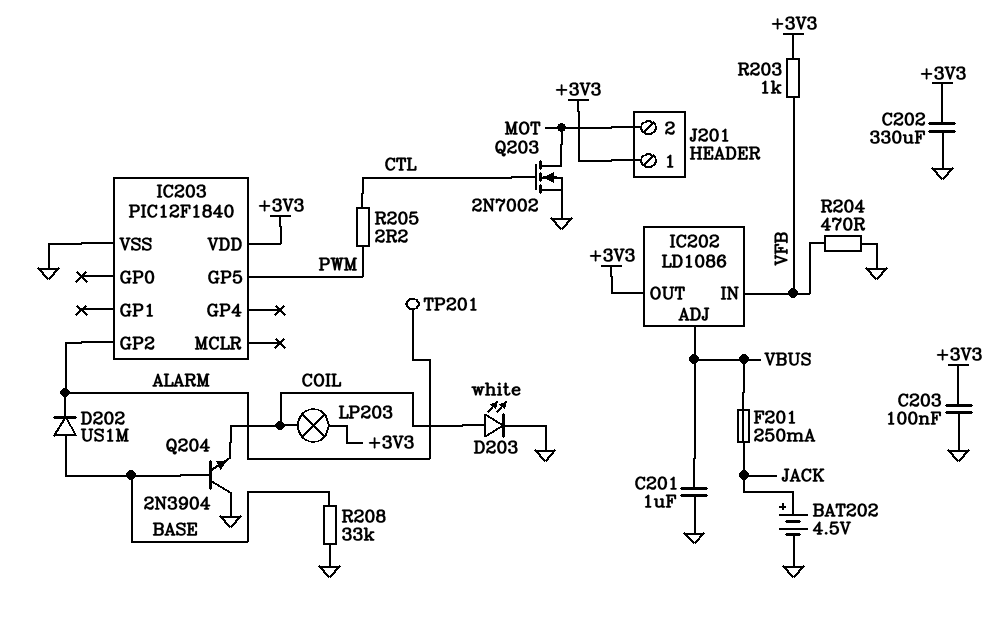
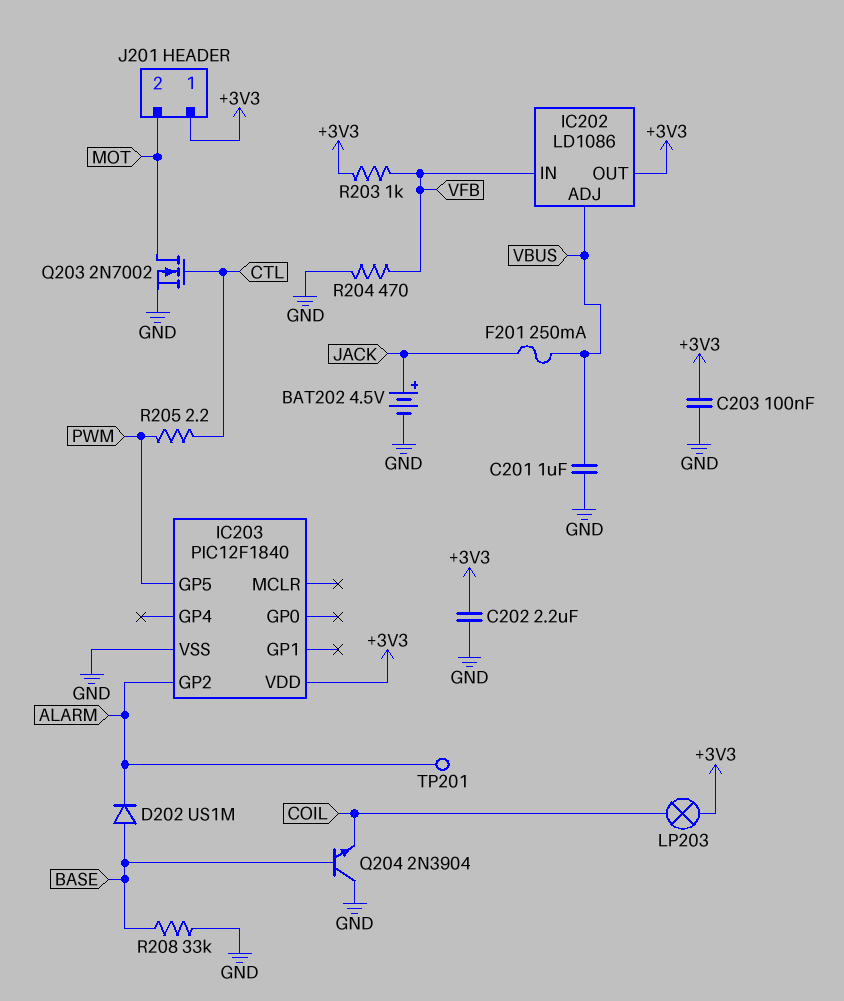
C202: 330uF (+3V3, GND) -> 2.2uF (+3V3, GND)
D203: LED white (A COIL, K GND) -> none

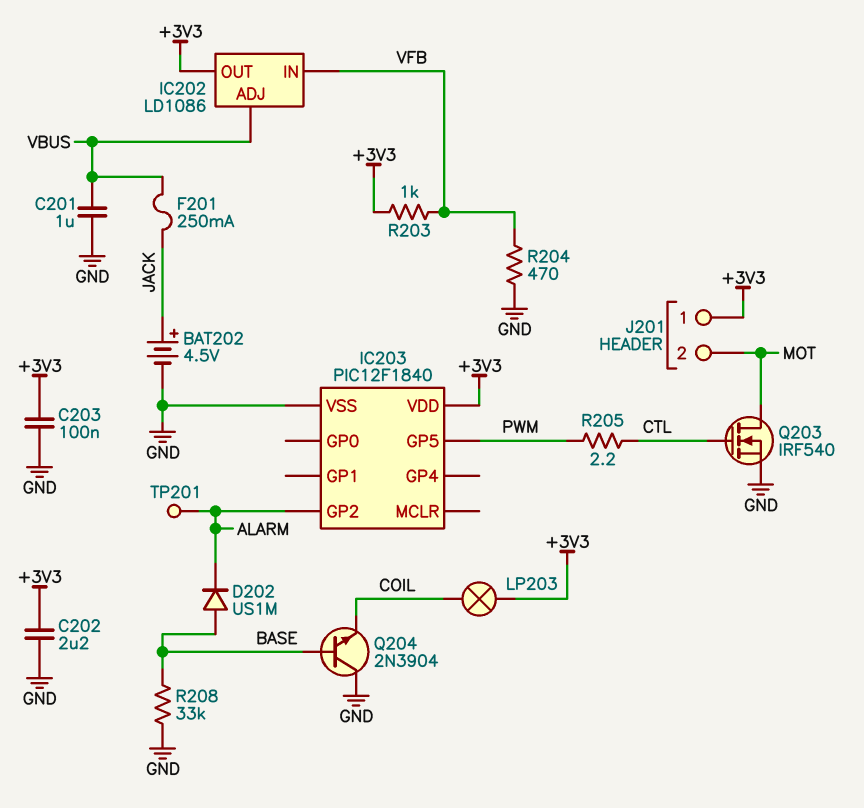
Q203: NMOS 2N7002 (G CTL, D MOT, S GND) -> NMOS IRF540 (G CTL, D MOT, S GND)

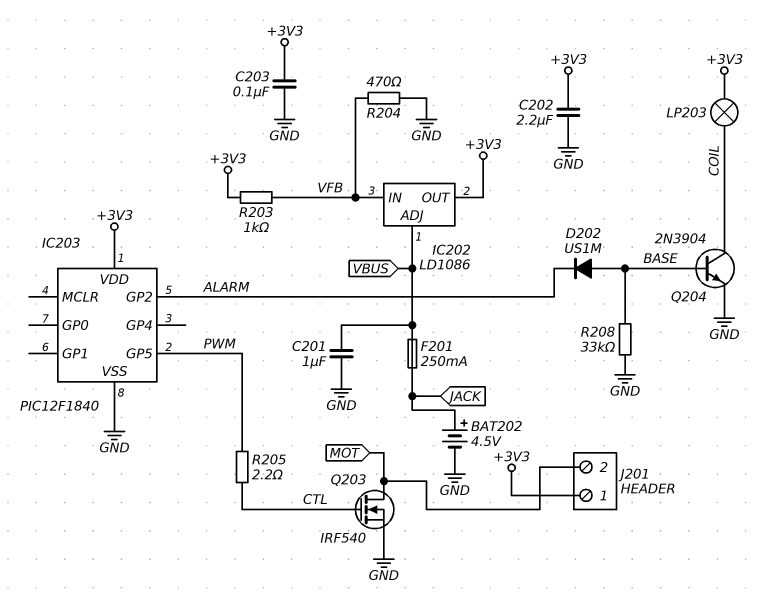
Q204: NPN 2N3904 (B BASE, C GND, E COIL) -> NPN 2N3904 (B BASE, C COIL, E GND)
TP201: test point (ALARM) -> none

